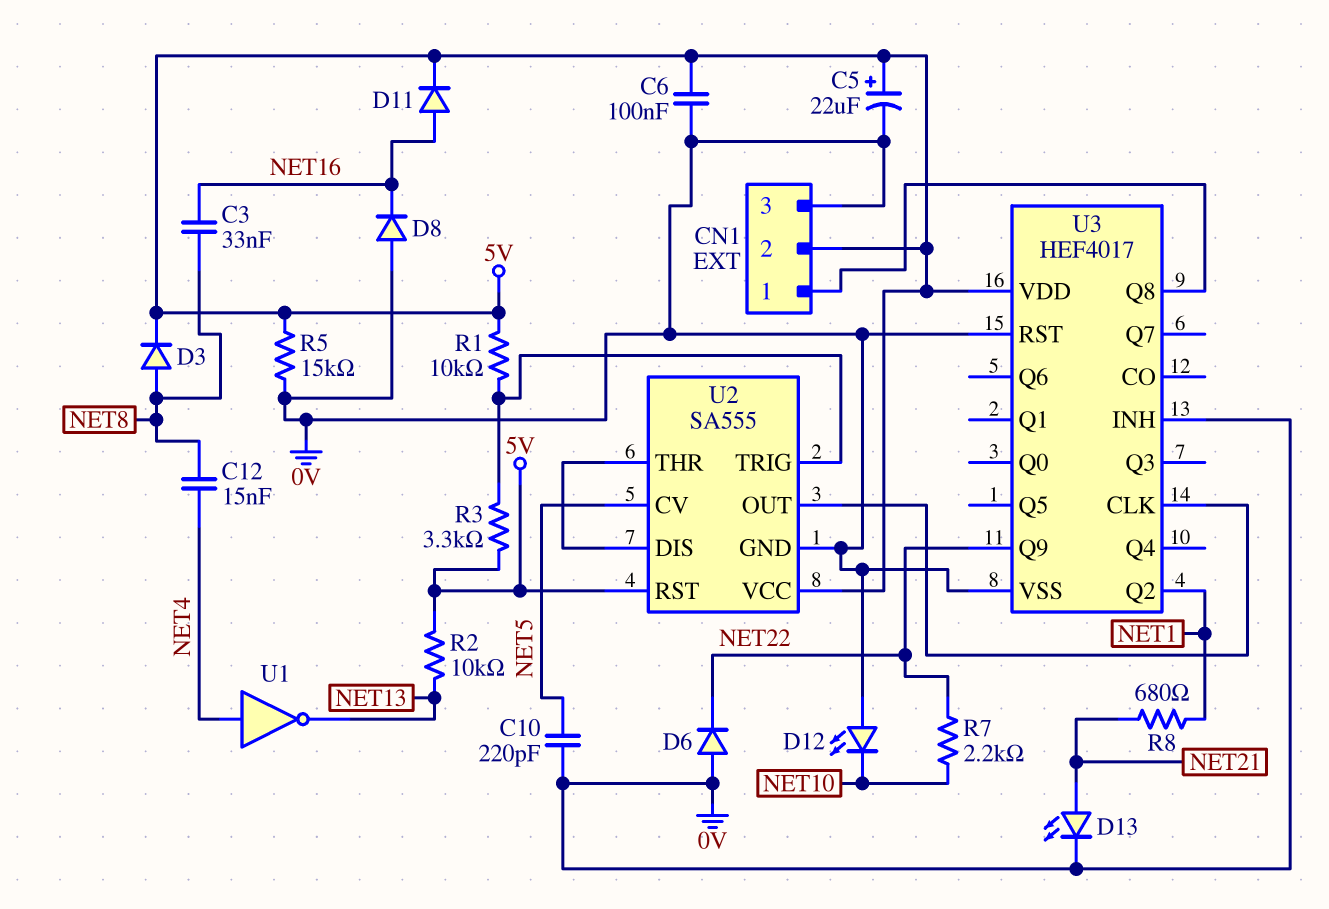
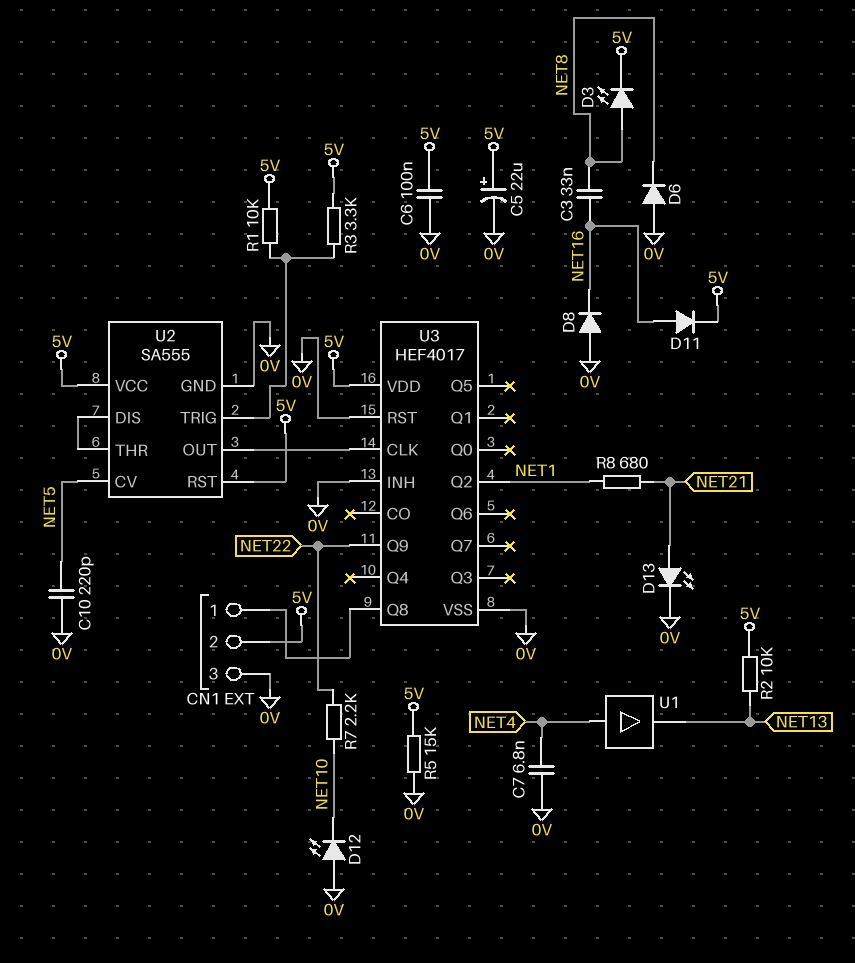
C7: none -> 6.8nF (0V, NET4)
C12: 15nF (NET4, NET8) -> none
D3: diode (A NET8, K 5V) -> LED (A NET8, K 5V)
D6: diode (A 0V, K NET22) -> diode (A 0V, K NET8)
U1: NOT (in NET4, out NET13) -> buffer (in NET4, out NET13)

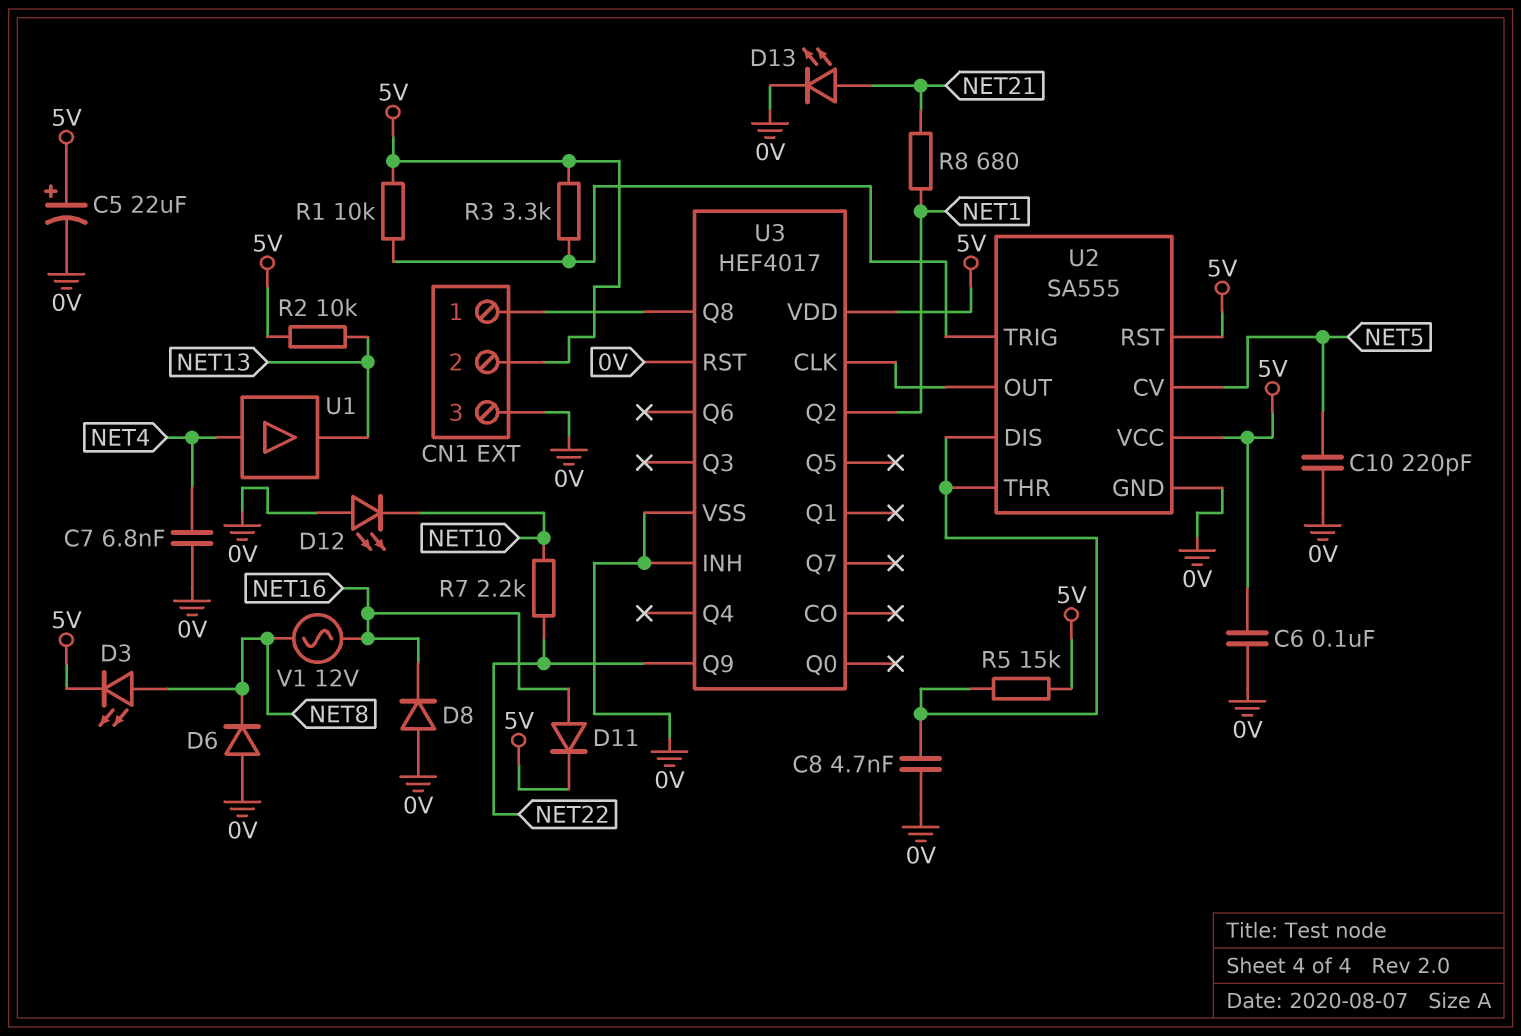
C3: 33nF (NET8, NET16) -> none
C8: none -> 4.7nF (0V, U2/DIS)
R5: 15k (0V, 5V) -> 15k (5V, U2/DIS)
V1: none -> AC 12V (NET8, NET16)

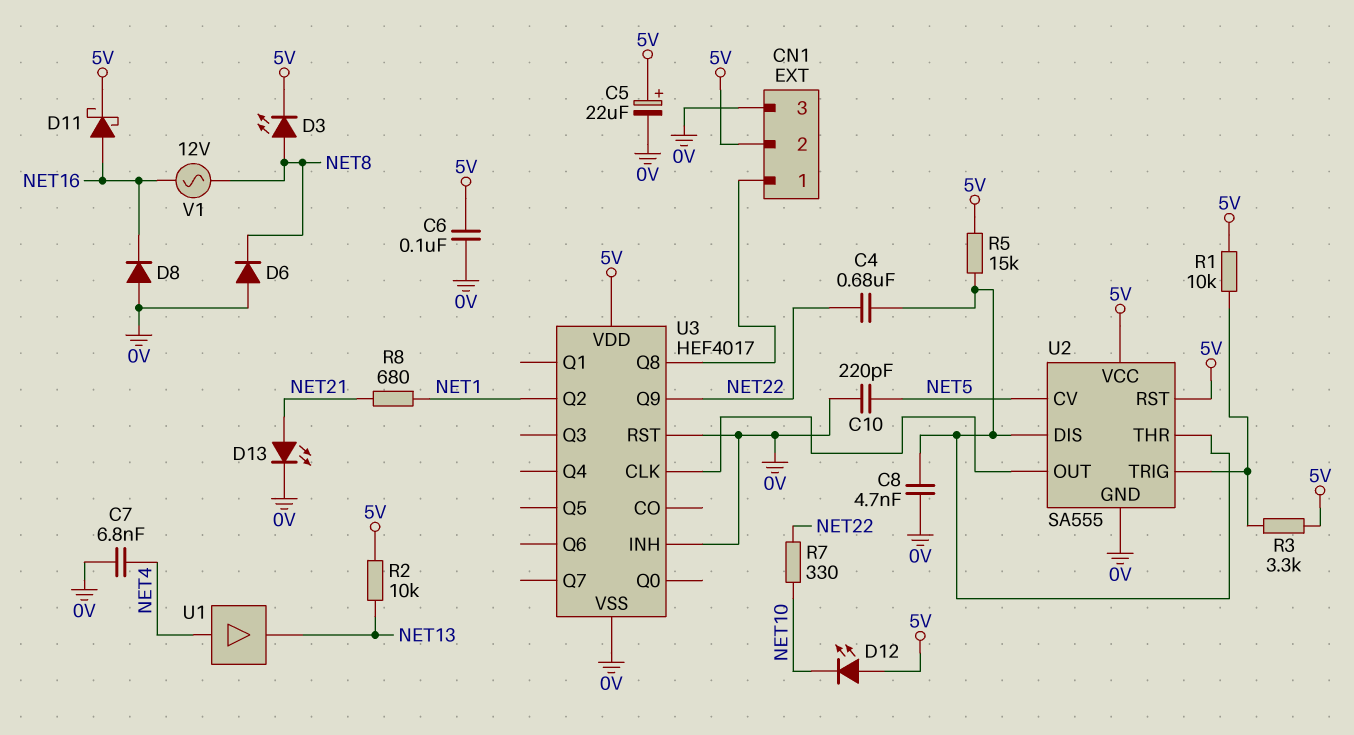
C4: none -> 680nF (NET22, U2/DIS)
D11: diode (A NET16, K 5V) -> schottky (A NET16, K 5V)
D12: LED (A 0V, K NET10) -> LED (A 5V, K NET10)
R7: 2.2k (NET10, NET22) -> 330 (NET10, NET22)

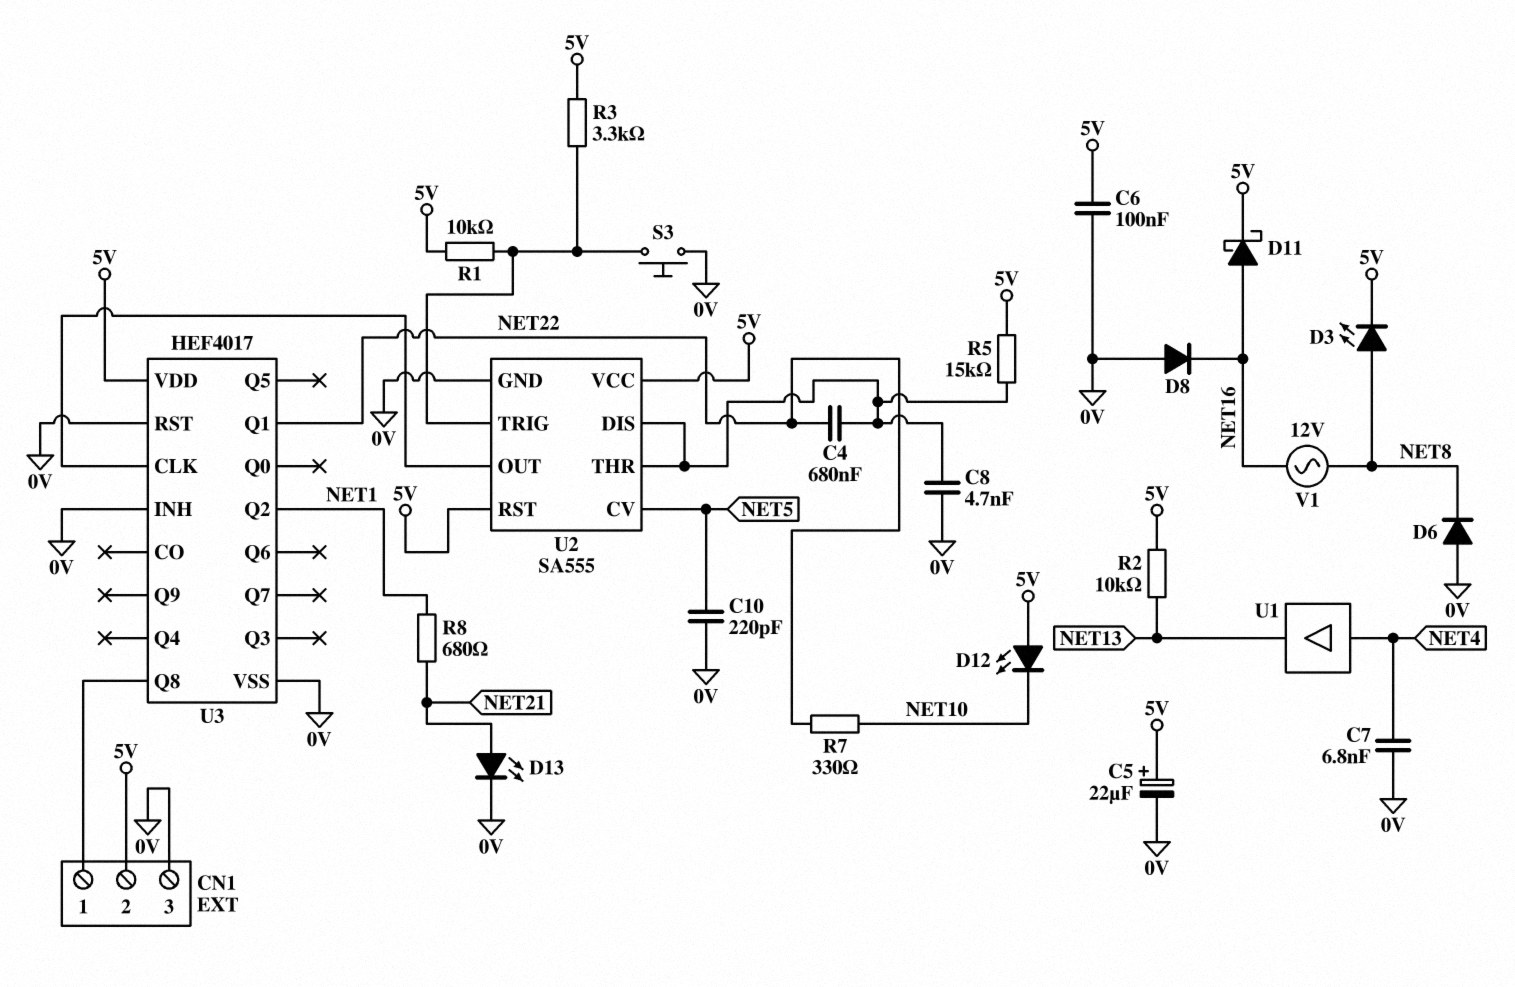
S3: none -> button (0V, U2/TRIG)
U3 pin Q1: none -> NET22
U3 pin Q9: NET22 -> none

